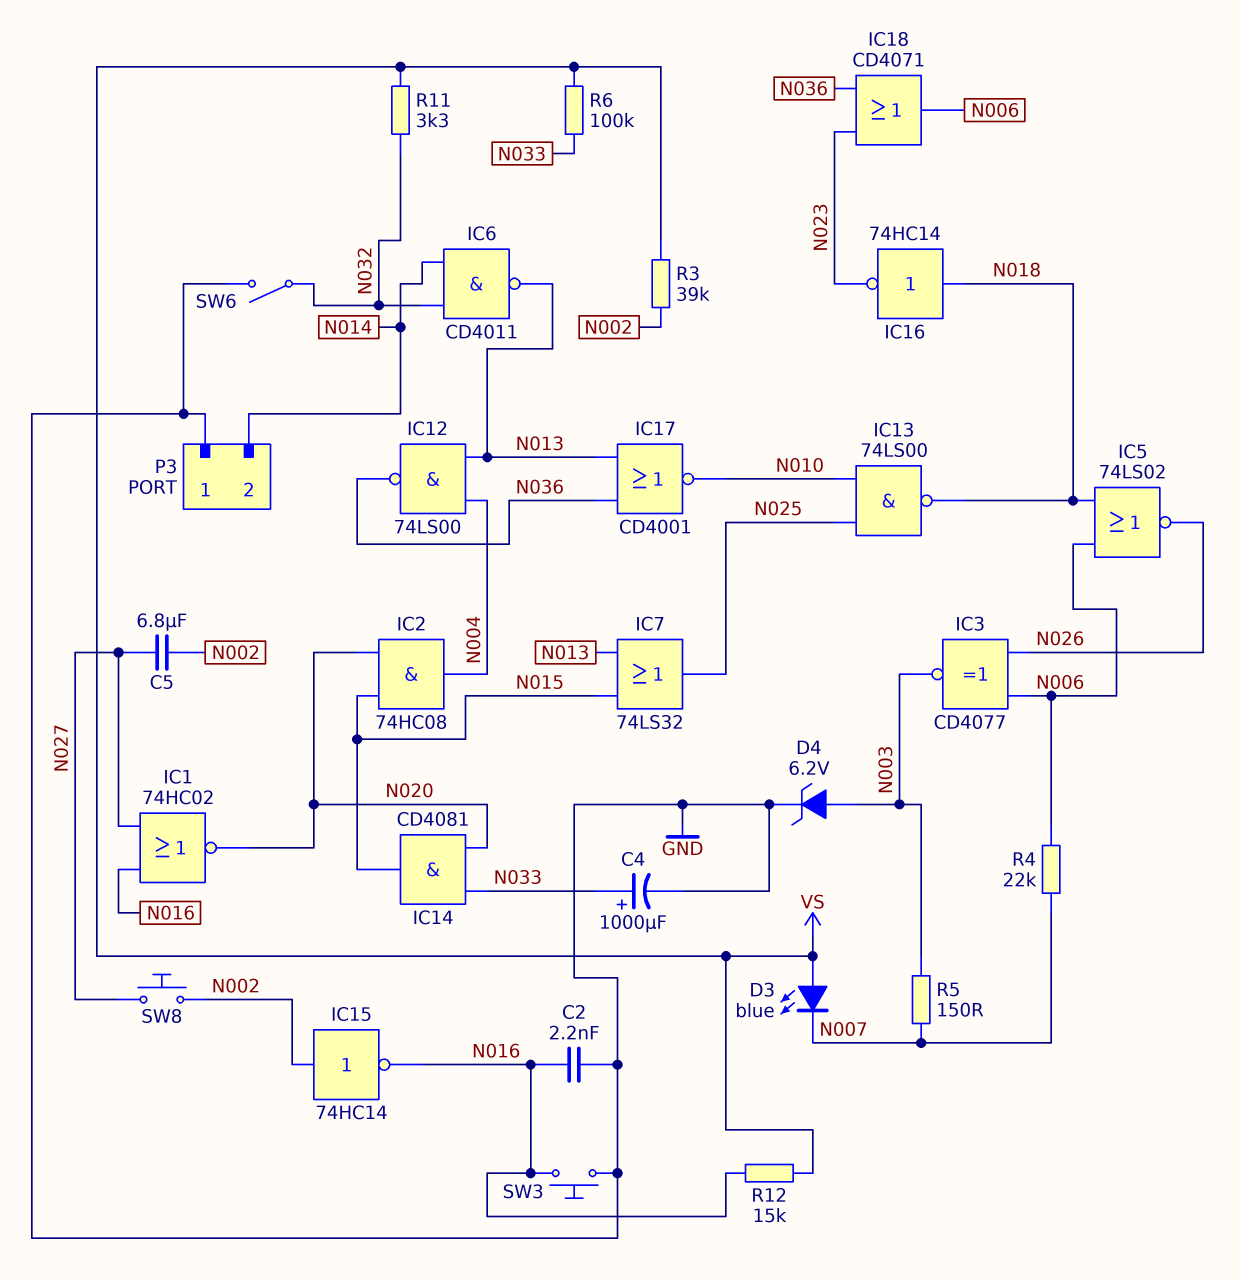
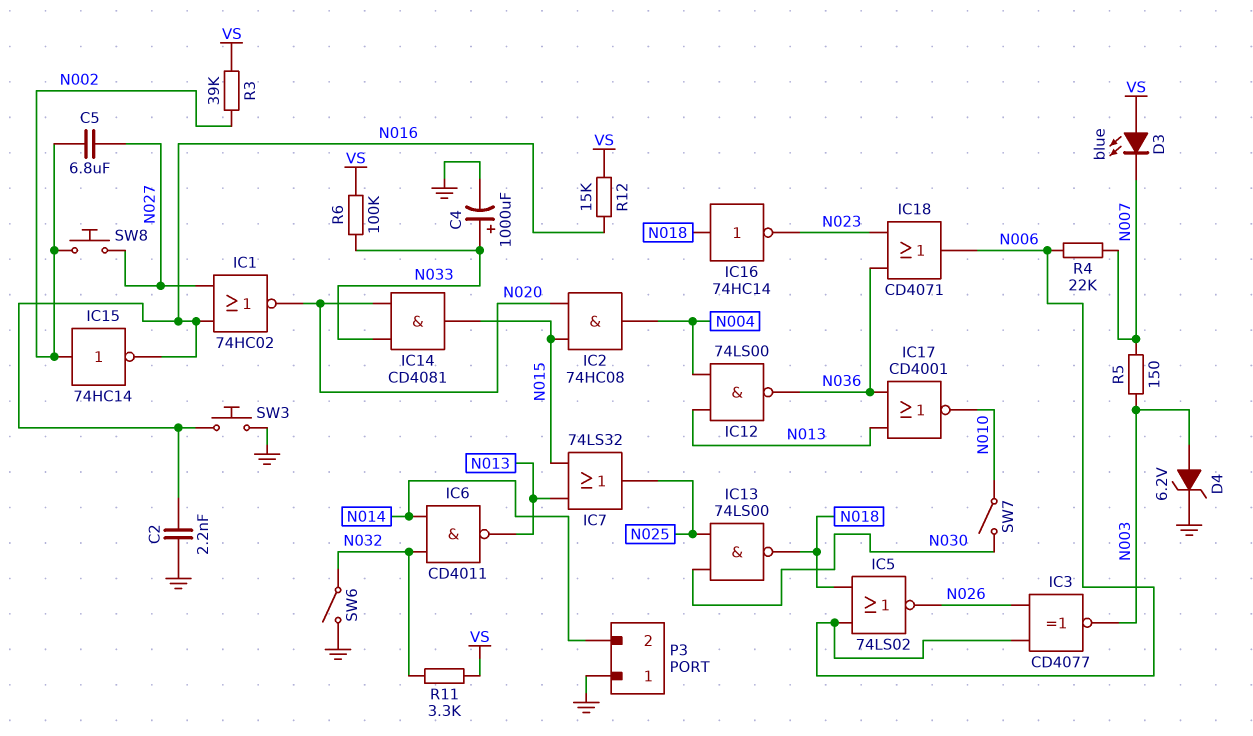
IC13: NAND 74LS00 (in N010, in N025, out N018) -> NAND 74LS00 (in N025, in N030, out N018)
SW7: none -> switch (N010, N030)

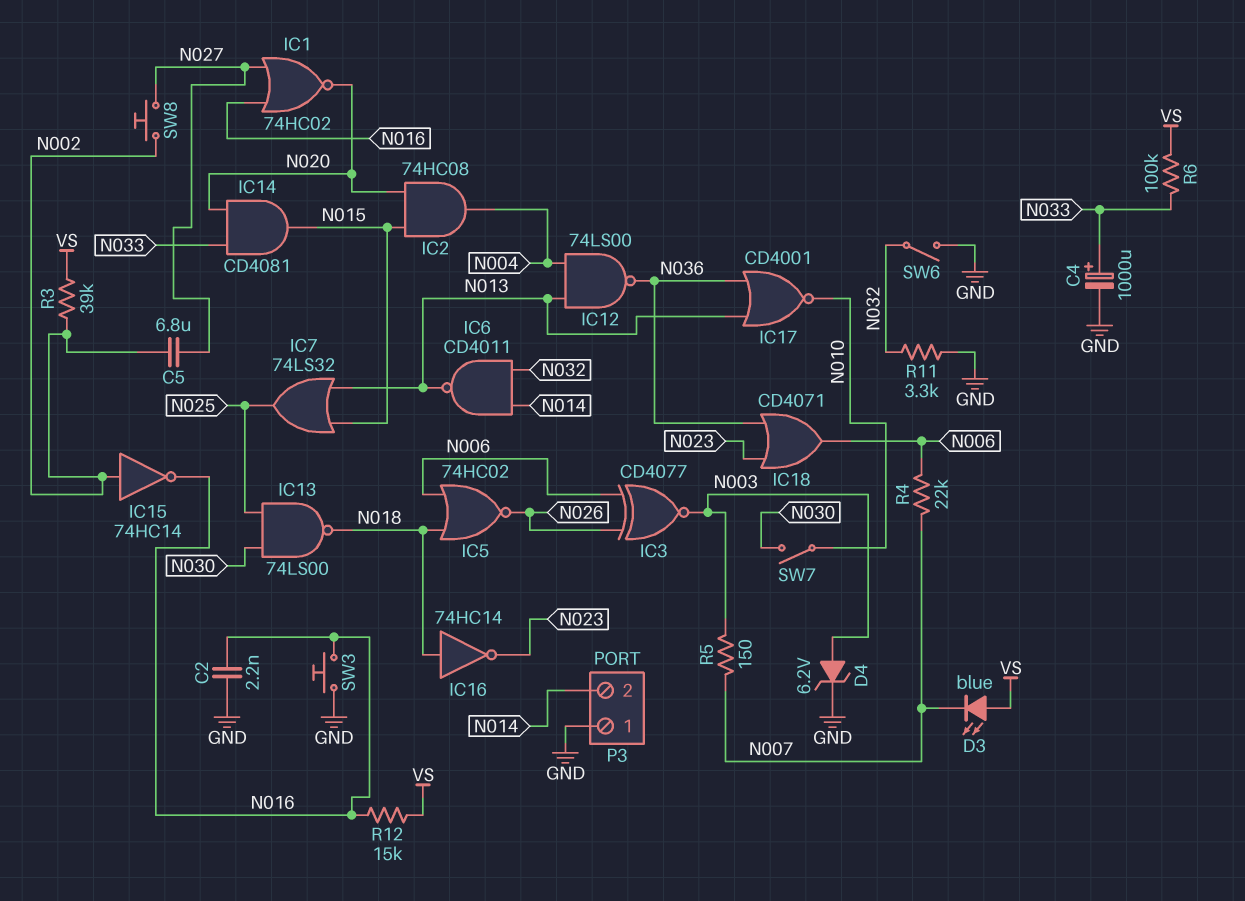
IC5: NOR 74LS02 (in N006, in N018, out N026) -> NOR 74HC02 (in N006, in N018, out N026)
R11: 3.3k (N032, VS) -> 3.3k (GND, N032)

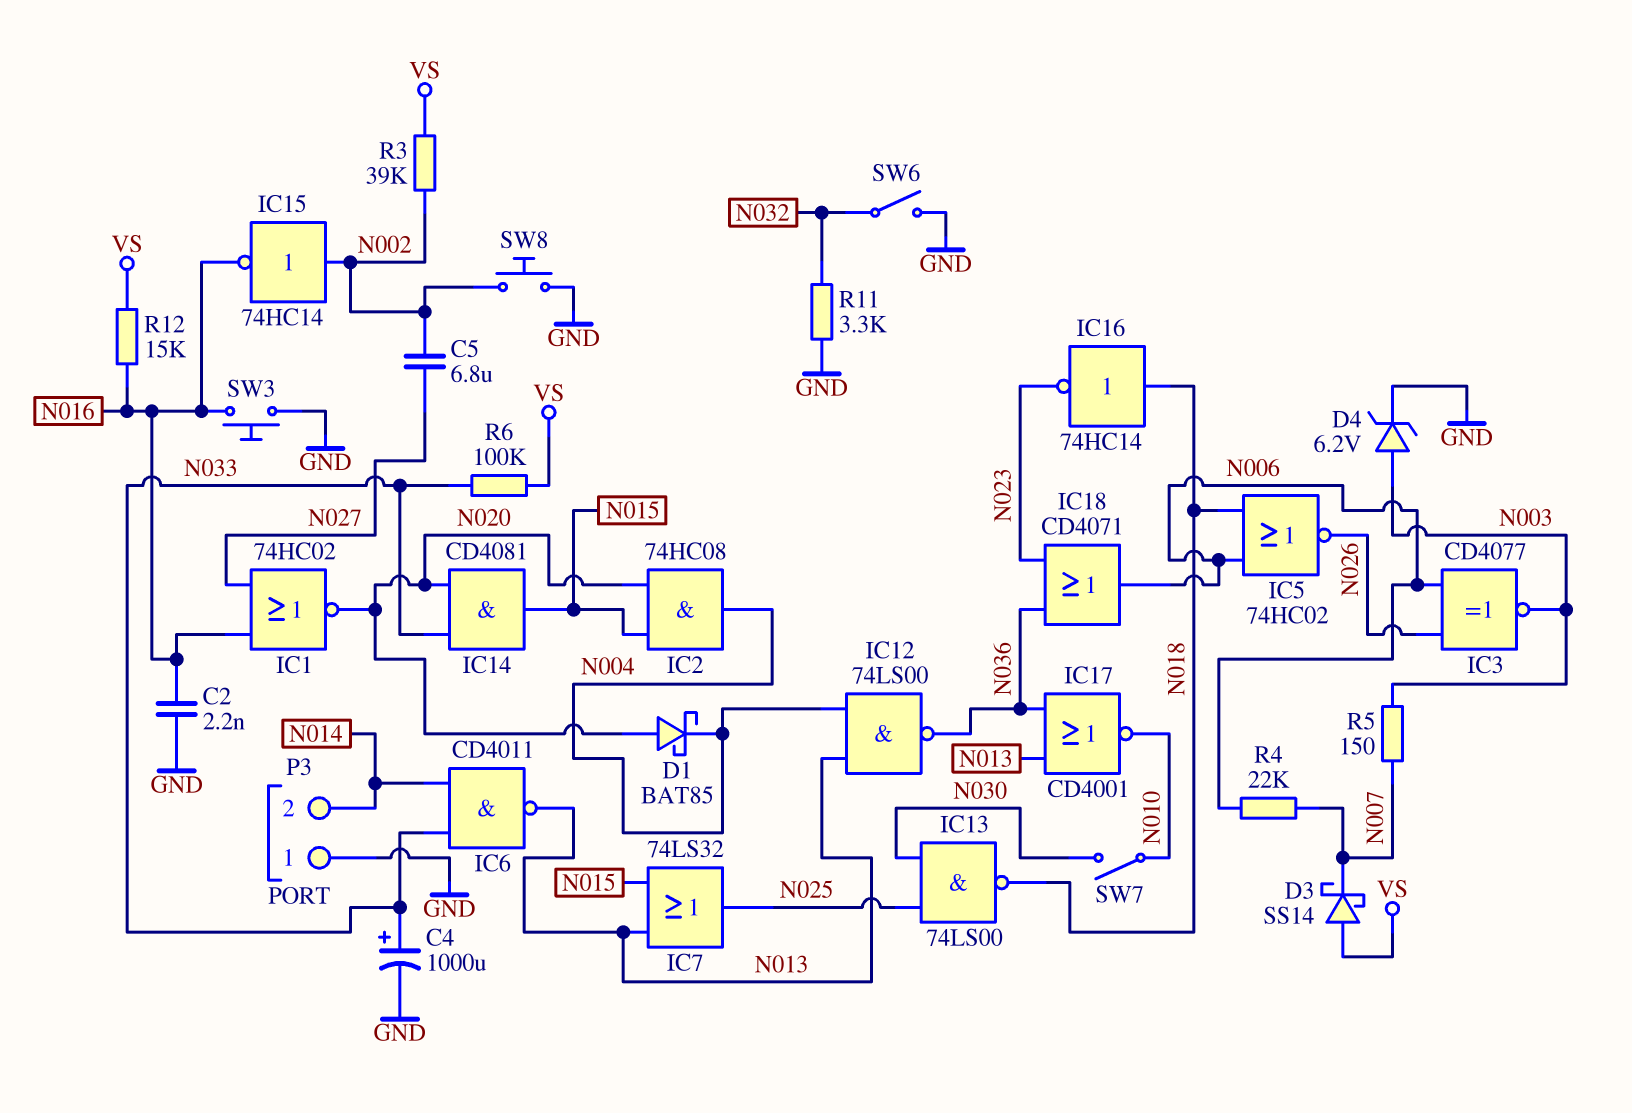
D1: none -> schottky BAT85 (A N020, K N004)
D3: LED blue (A VS, K N007) -> schottky SS14 (A VS, K N007)
IC6: NAND CD4011 (in N014, in N032, out N013) -> NAND CD4011 (in N014, in N033, out N013)
SW8: button (N002, N027) -> button (GND, N002)

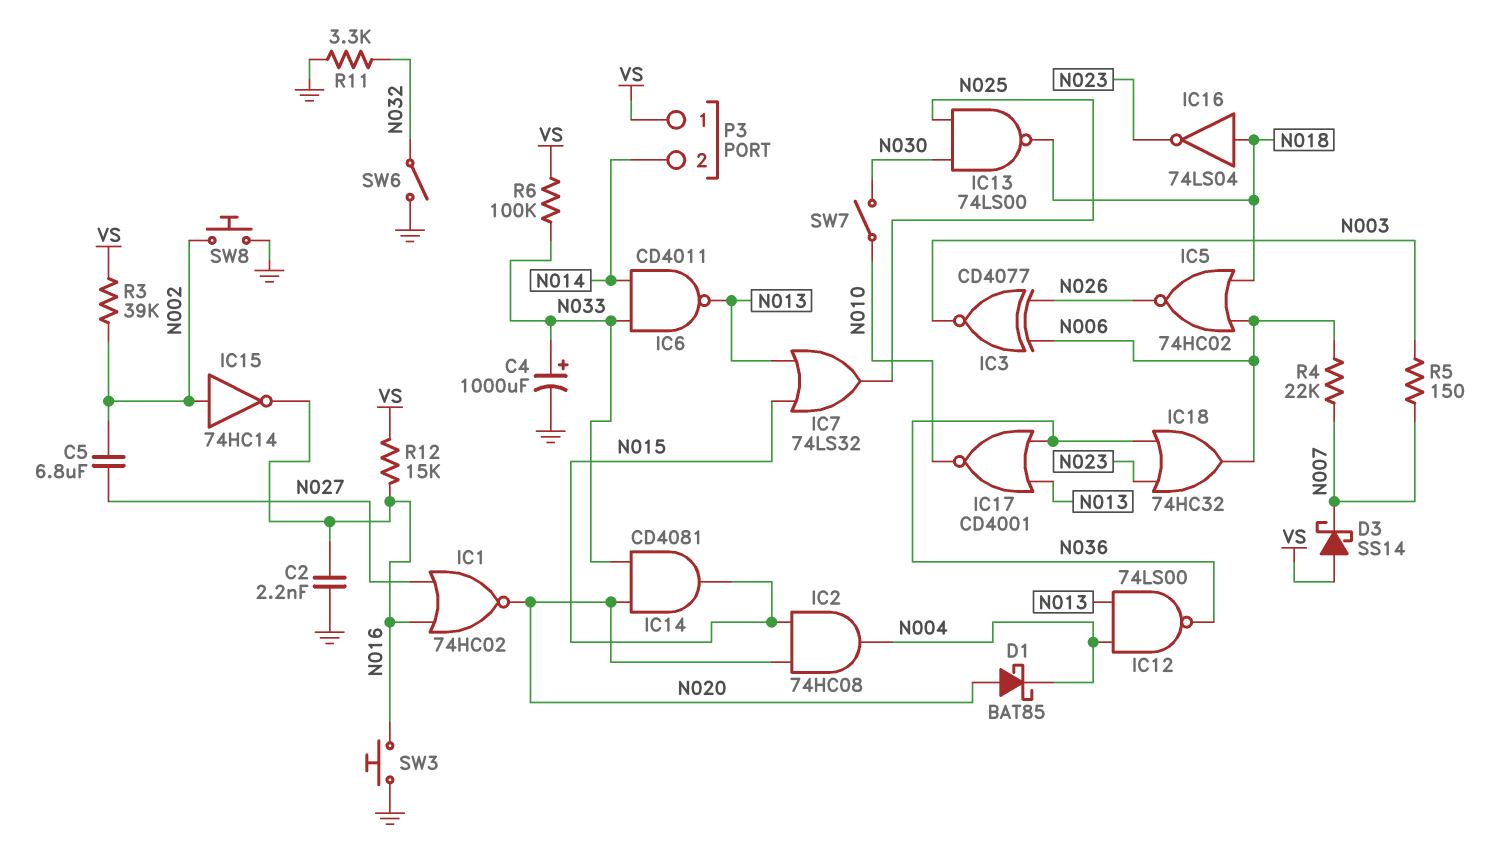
D4: zener 6.2V (A N003, K GND) -> none
IC16: NOT 74HC14 (in N018, out N023) -> NOT 74LS04 (in N018, out N023)
IC18: OR CD4071 (in N023, in N036, out N006) -> OR 74HC32 (in N023, in N036, out N006)
P3 pin 1: GND -> VS

